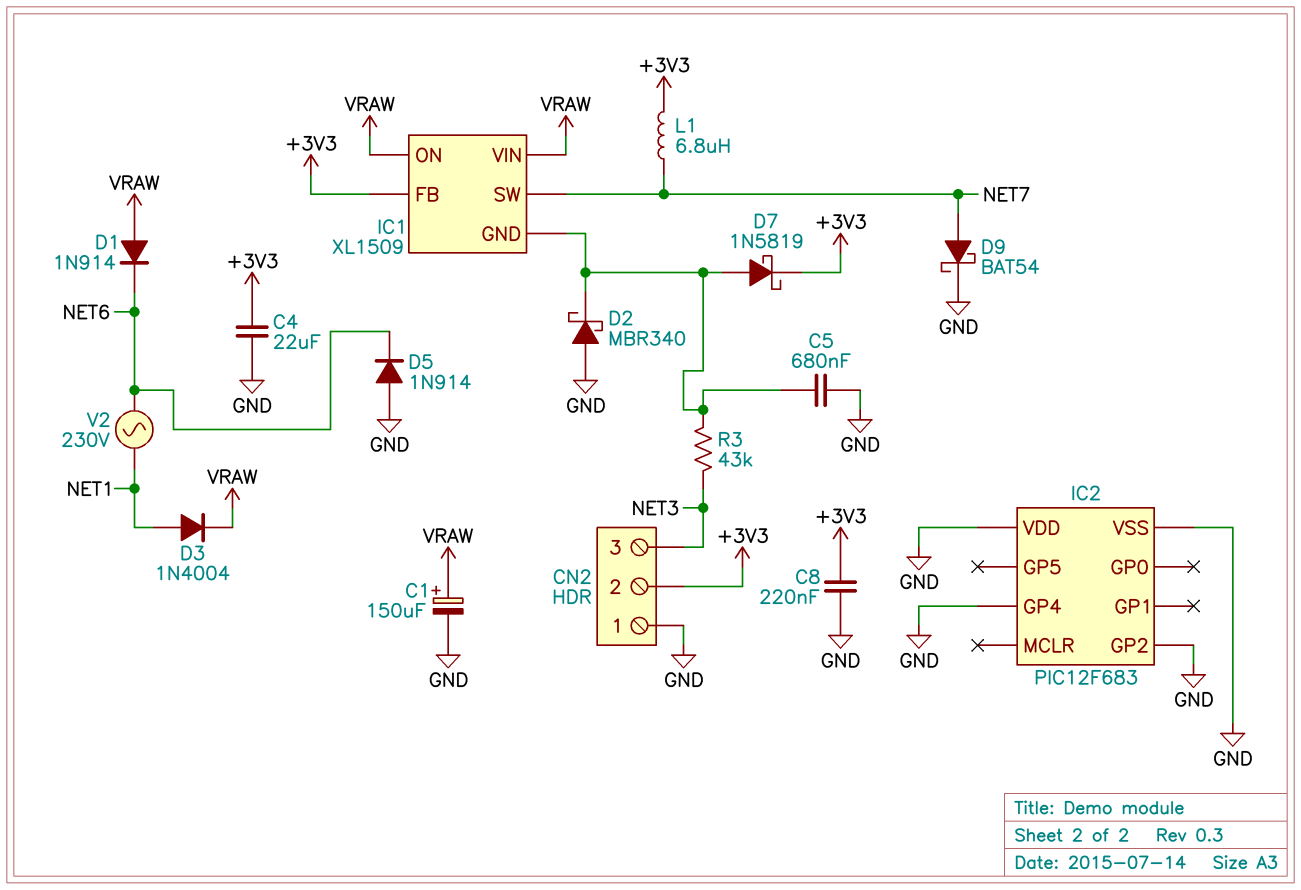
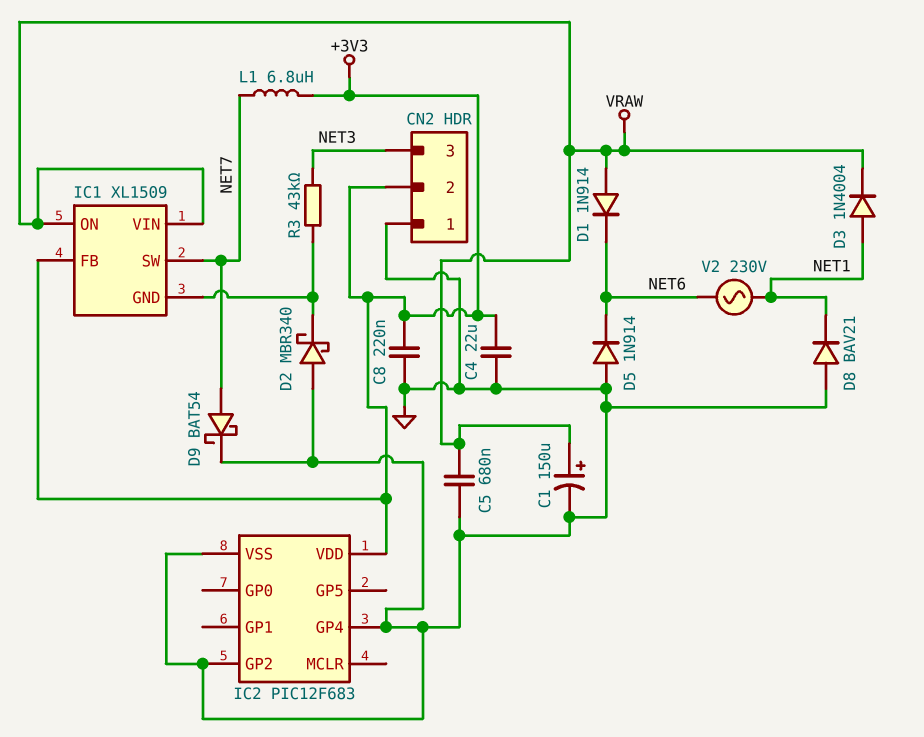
C5: 680nF (GND, IC1/GND) -> 680nF (GND, VRAW)
D7: schottky 1N5819 (A IC1/GND, K +3V3) -> none
D8: none -> diode BAV21 (A GND, K NET1)
IC2 pin VDD: GND -> +3V3

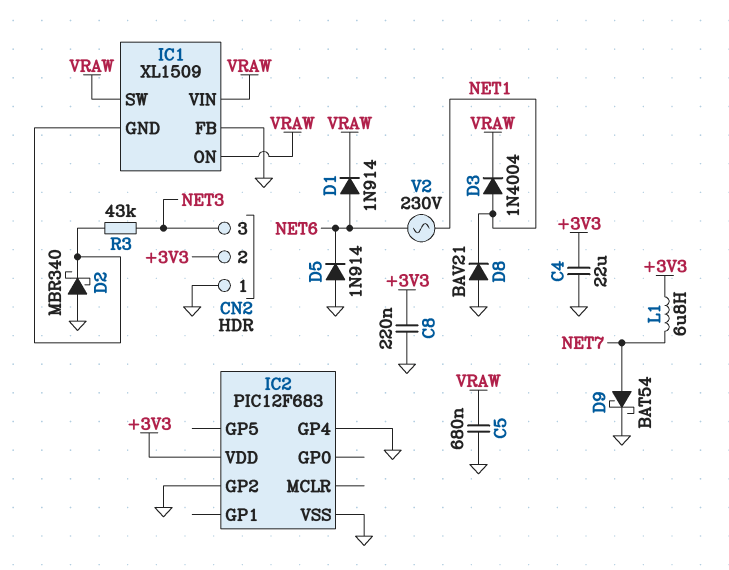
C1: 150uF (plus VRAW, minus GND) -> none
D1: diode 1N914 (A VRAW, K NET6) -> diode 1N914 (A NET6, K VRAW)
IC1 pin FB: +3V3 -> GND
IC1 pin SW: NET7 -> VRAW

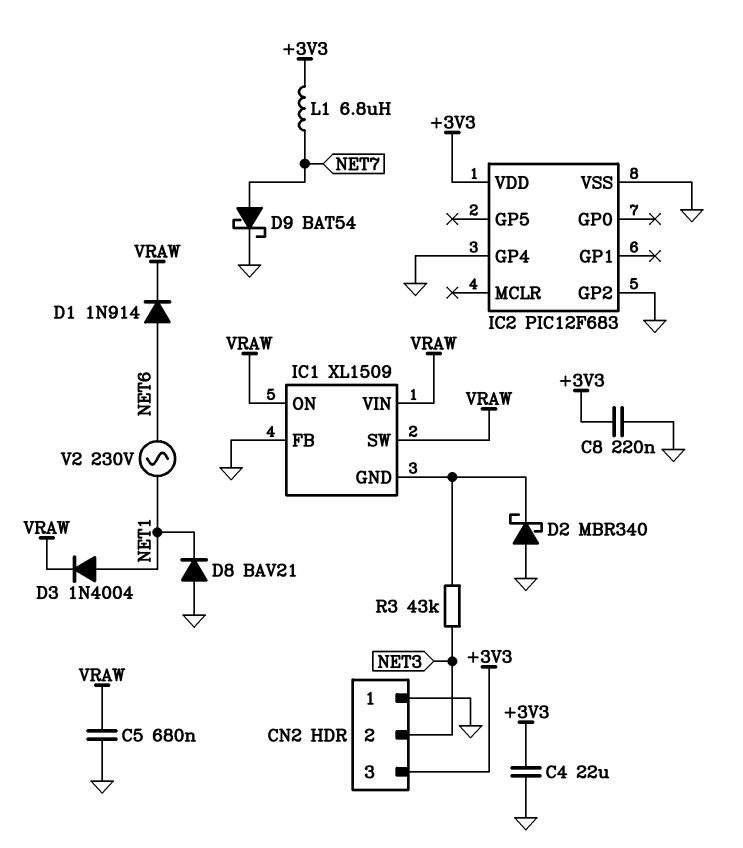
CN2 pin 2: +3V3 -> NET3
CN2 pin 3: NET3 -> +3V3
D5: diode 1N914 (A GND, K NET6) -> none

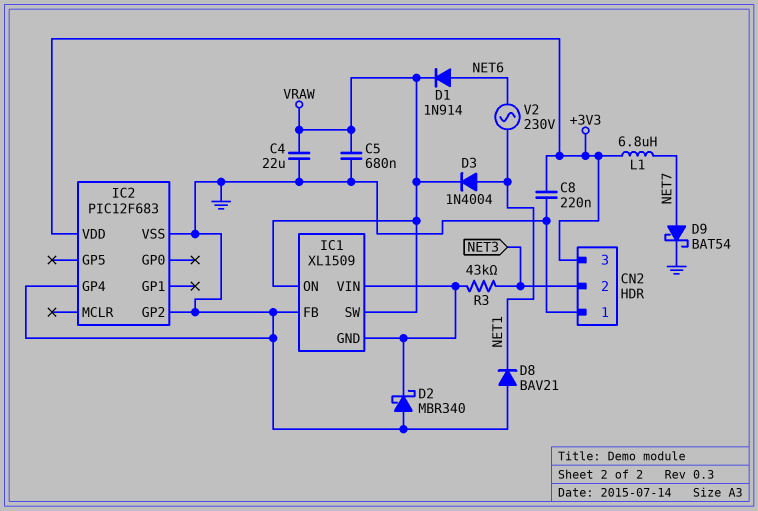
C4: 22uF (+3V3, GND) -> 22uF (GND, VRAW)
IC1 pin VIN: VRAW -> IC1/GND

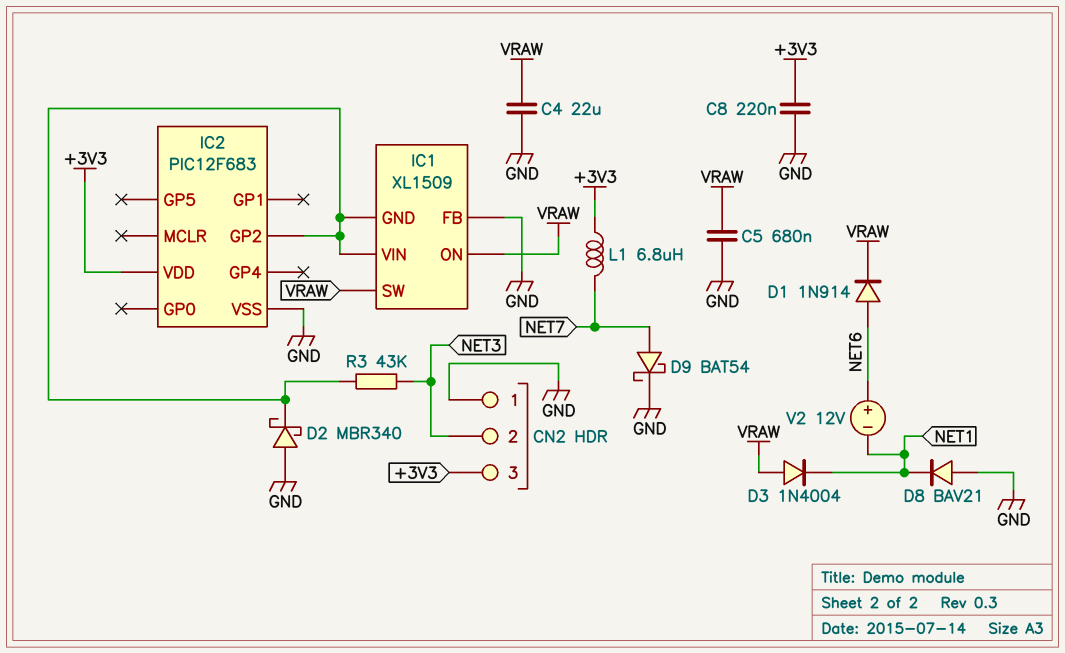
D3: diode 1N4004 (A NET1, K VRAW) -> diode 1N4004 (A VRAW, K NET1)
IC2 pin GP2: GND -> IC1/GND
IC2 pin GP4: GND -> none
V2: AC 230V (NET1, NET6) -> 12V (plus NET6, minus NET1)

